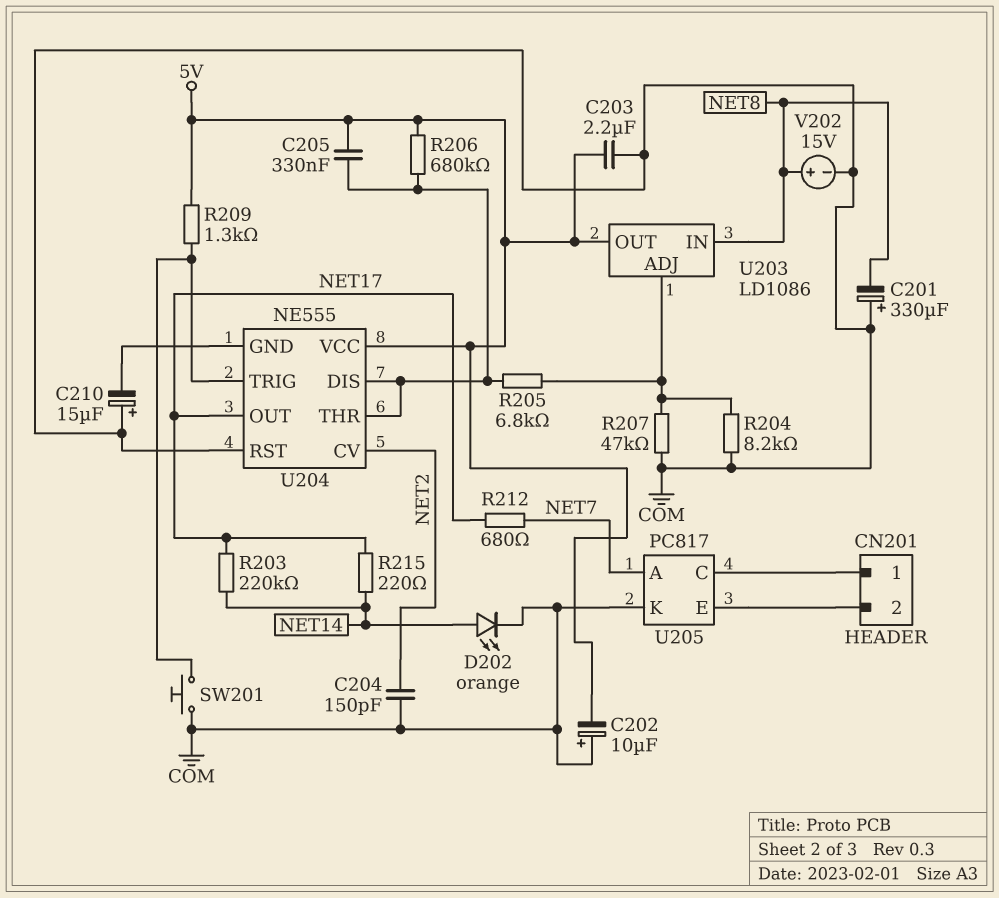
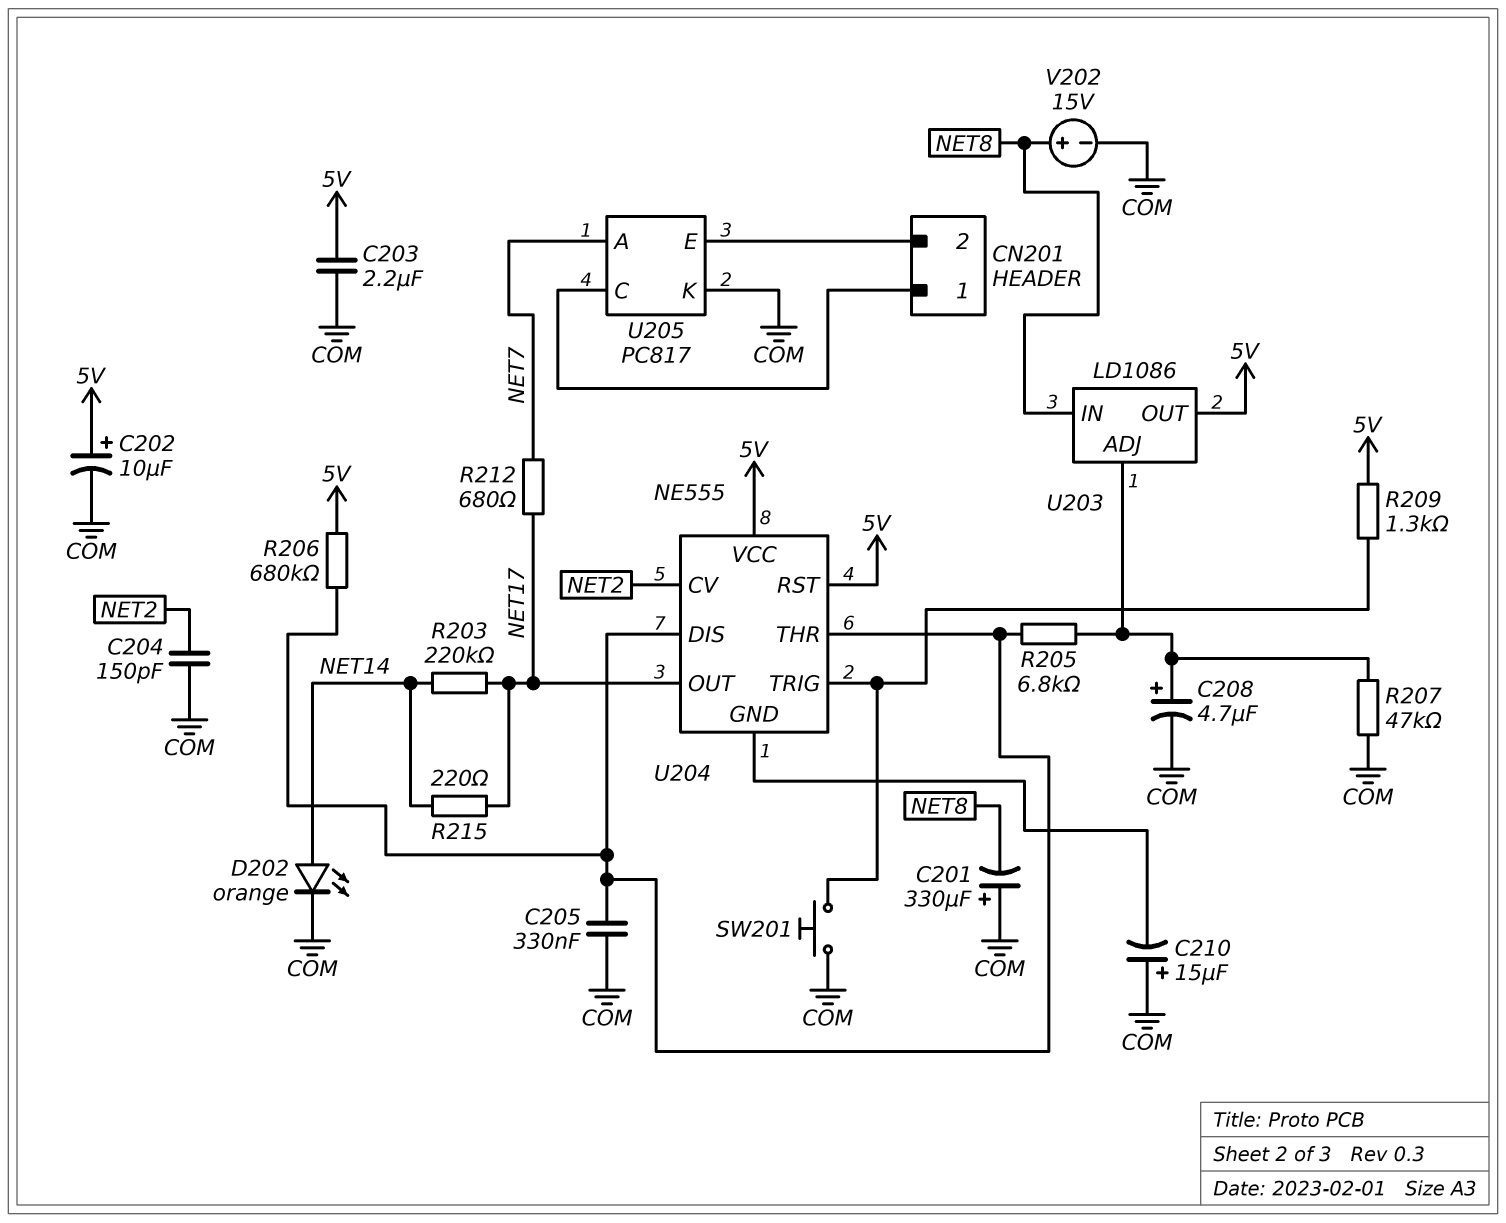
C202: 10uF (plus COM, minus 5V) -> 10uF (plus 5V, minus COM)
C205: 330nF (5V, U204/DIS) -> 330nF (COM, U204/DIS)
C208: none -> 4.7uF (plus U203/ADJ, minus COM)
R204: 8.2k (COM, U203/ADJ) -> none
U204 pin RST: COM -> 5V

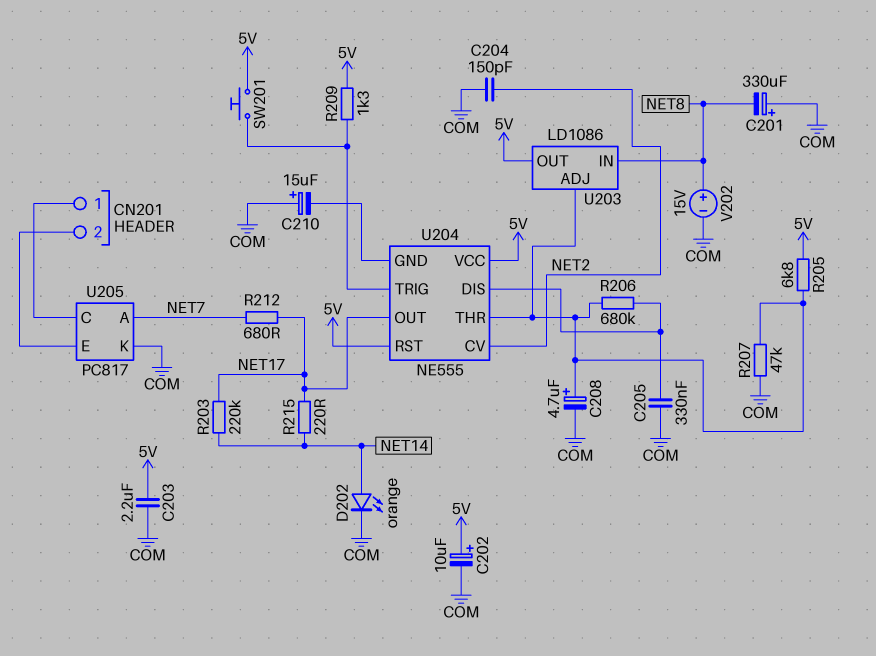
R205: 6.8k (U203/ADJ, U204/DIS) -> 6.8k (5V, U203/ADJ)
R206: 680k (5V, U204/DIS) -> 680k (U203/ADJ, U204/DIS)
SW201: button (COM, U204/TRIG) -> button (5V, U204/TRIG)
U204 pin THR: U204/DIS -> U203/ADJ

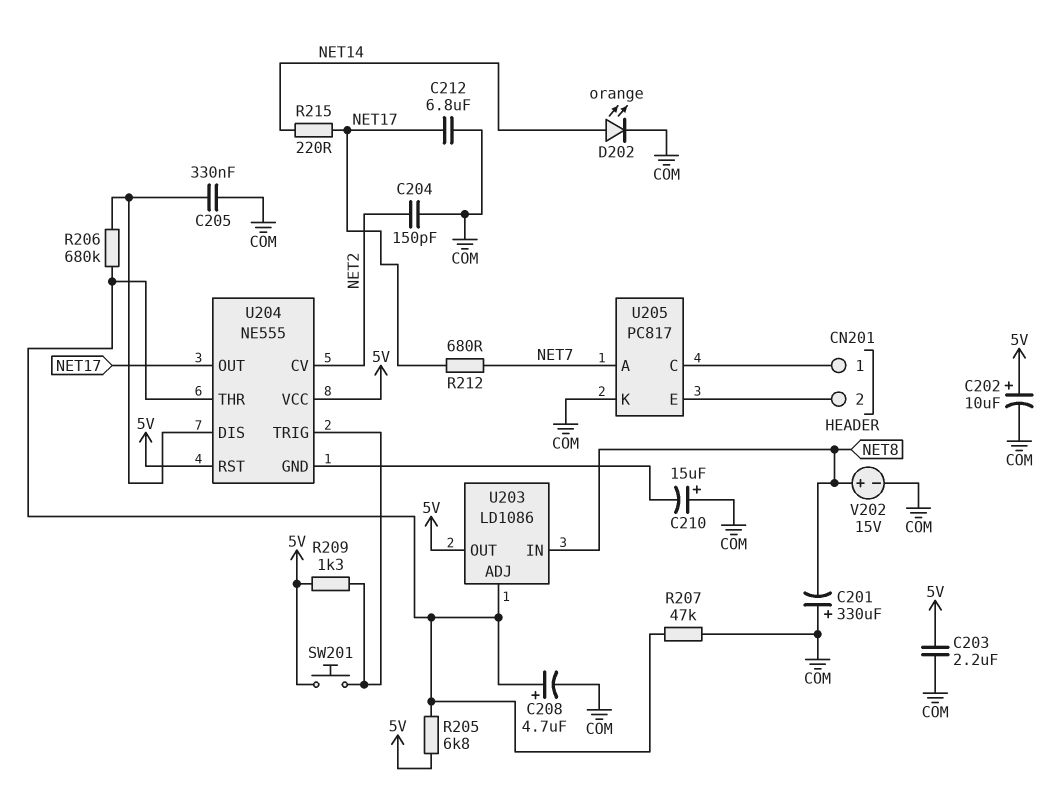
C212: none -> 6.8uF (COM, NET17)
R203: 220k (NET14, NET17) -> none

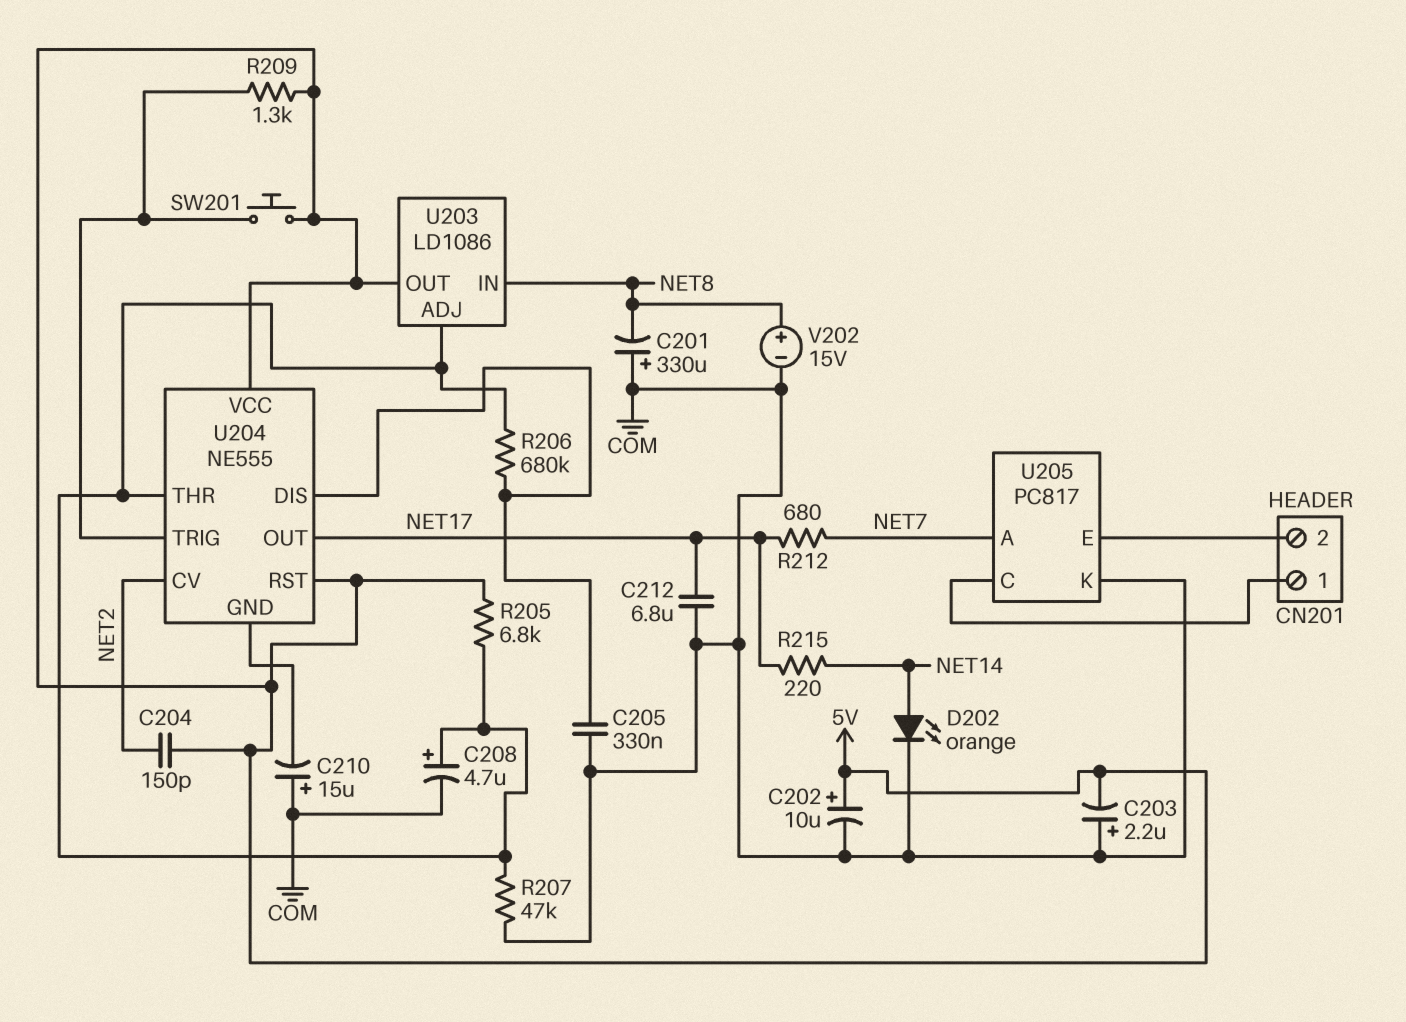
C203: 2.2uF (5V, COM) -> 2.2uF (plus COM, minus 5V)
C204: 150pF (COM, NET2) -> 150pF (5V, NET2)

